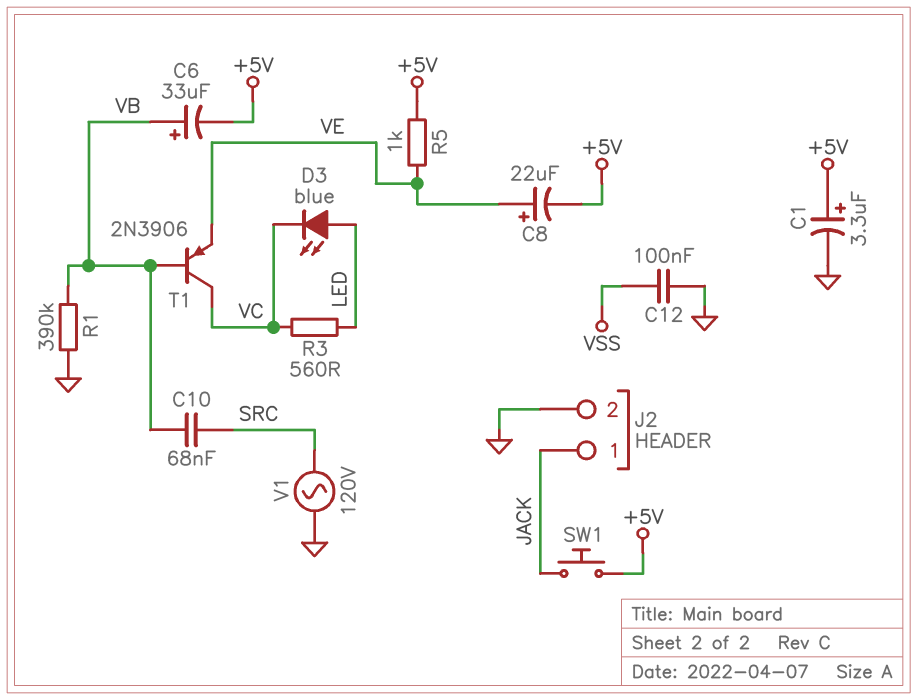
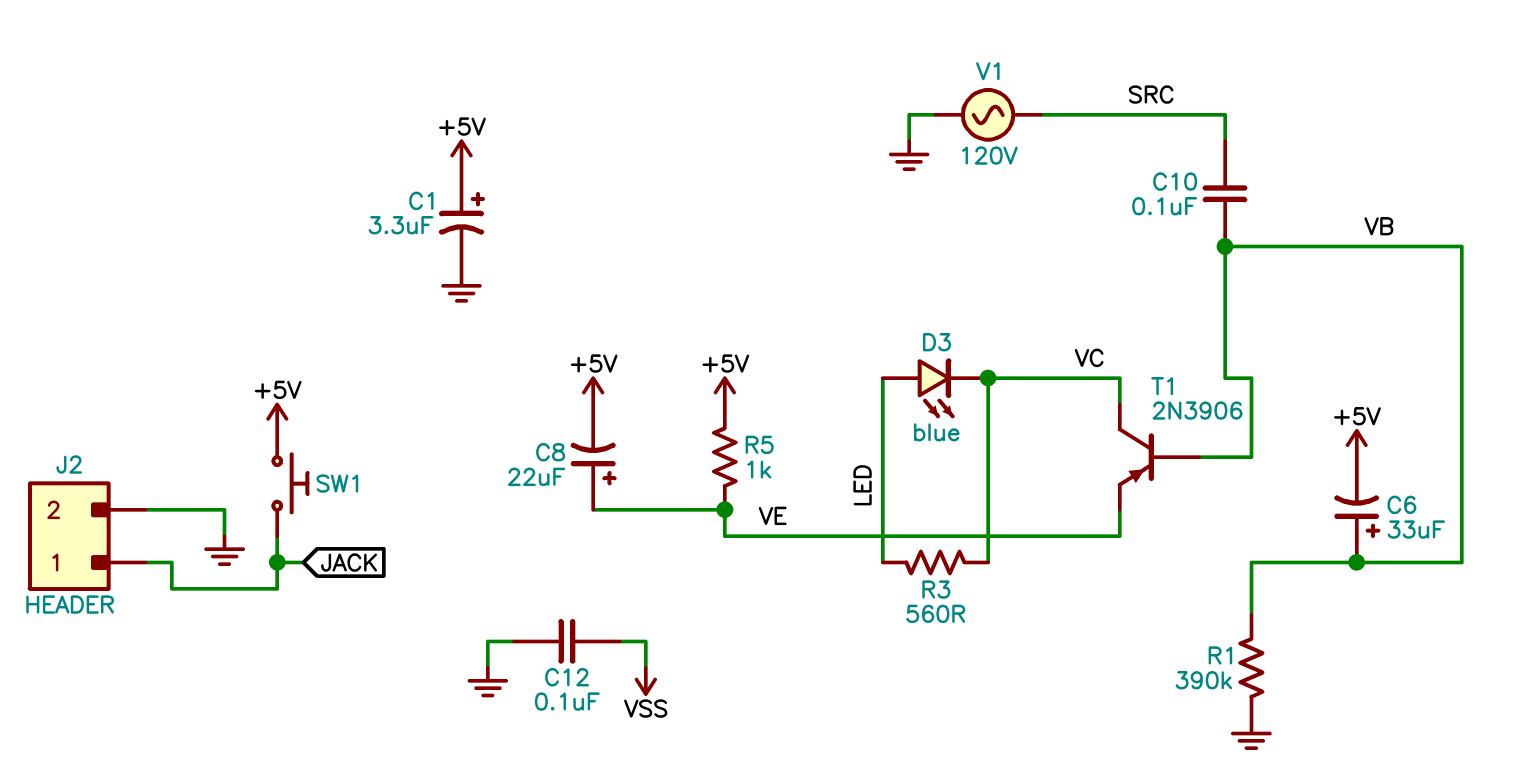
C10: 68nF (SRC, VB) -> 100nF (SRC, VB)

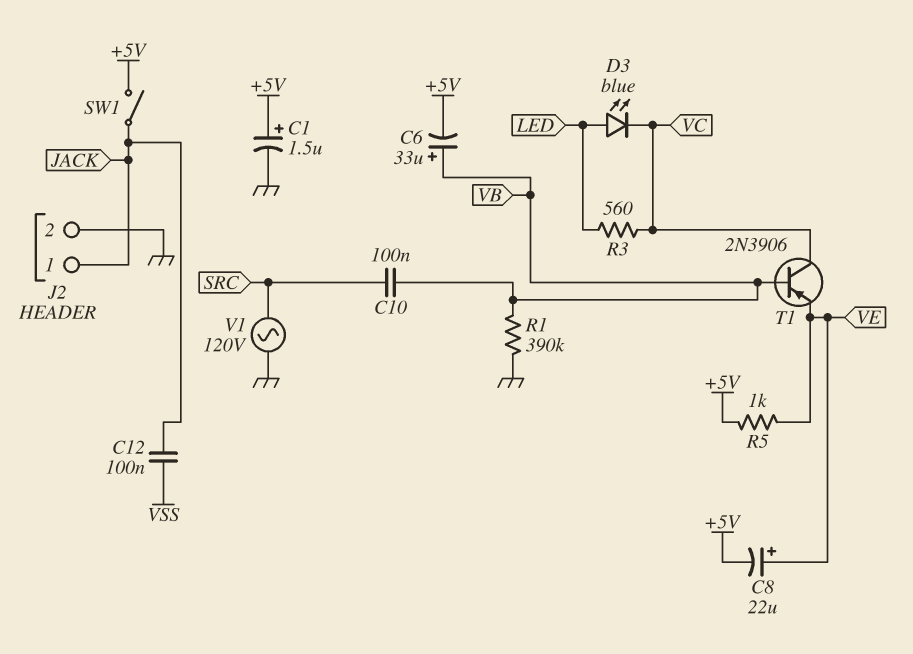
C1: 3.3uF (plus +5V, minus GND) -> 1.5uF (plus +5V, minus GND)
C12: 100nF (GND, VSS) -> 100nF (JACK, VSS)
SW1: button (+5V, JACK) -> switch (+5V, JACK)

